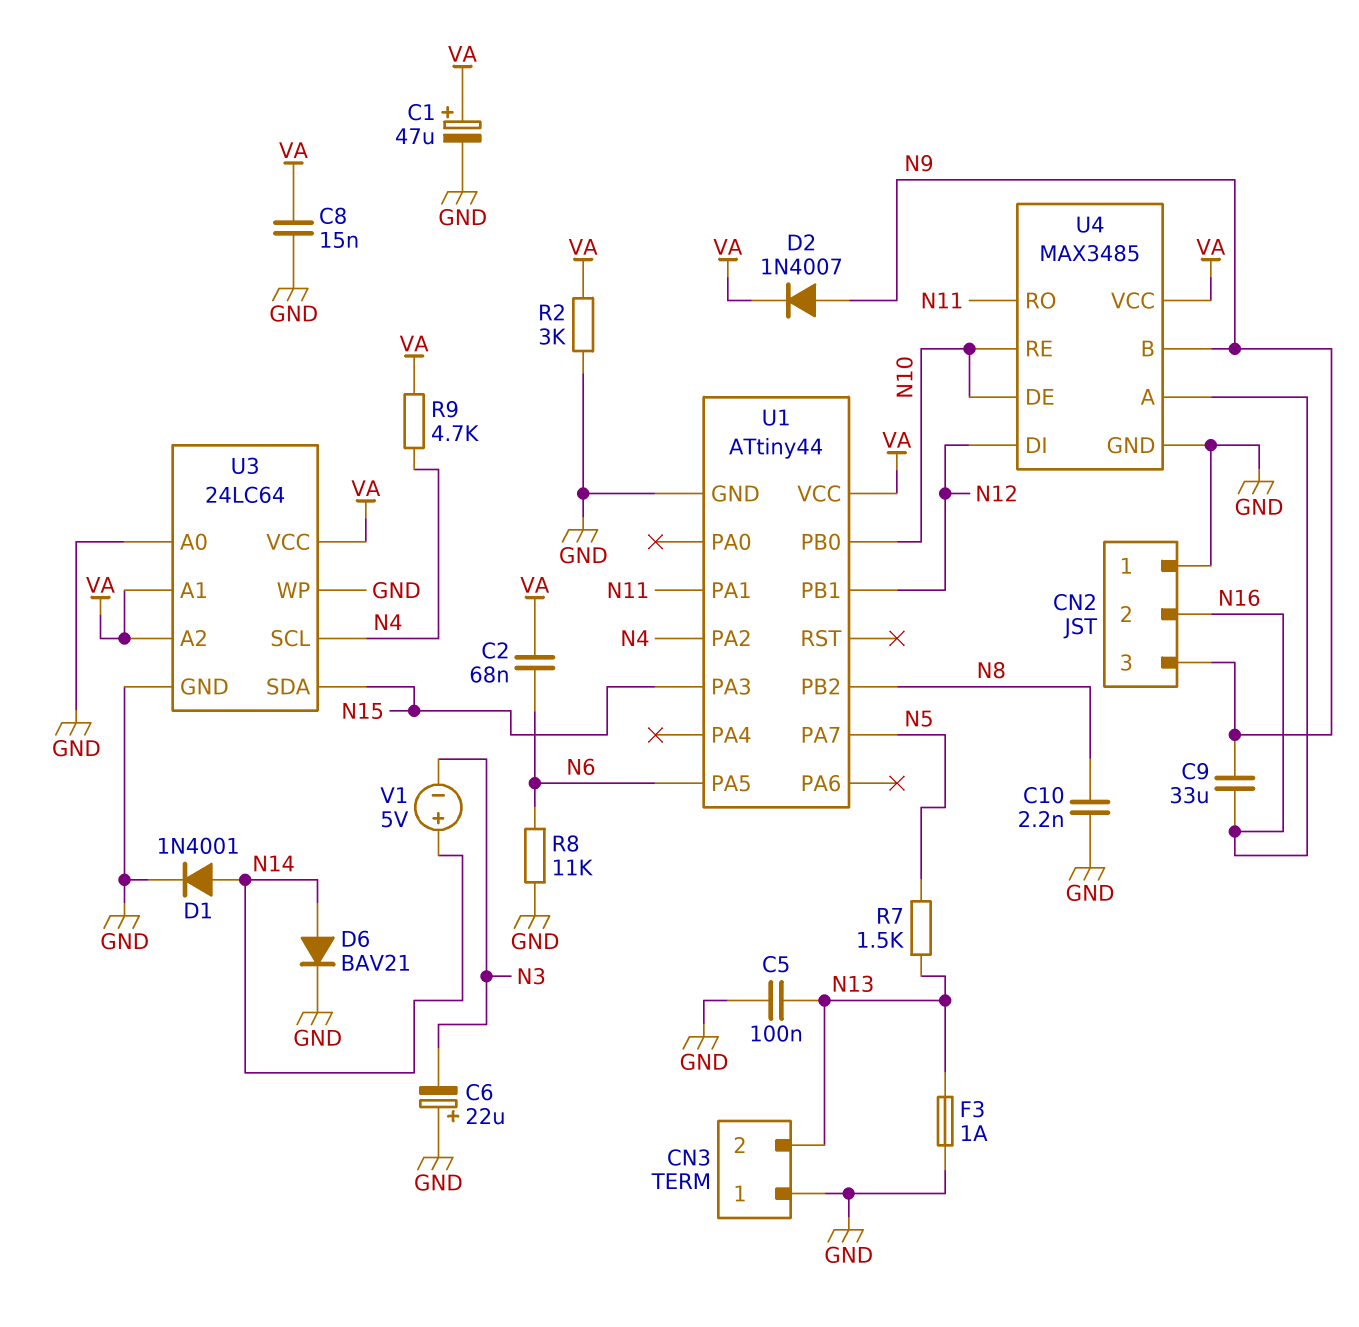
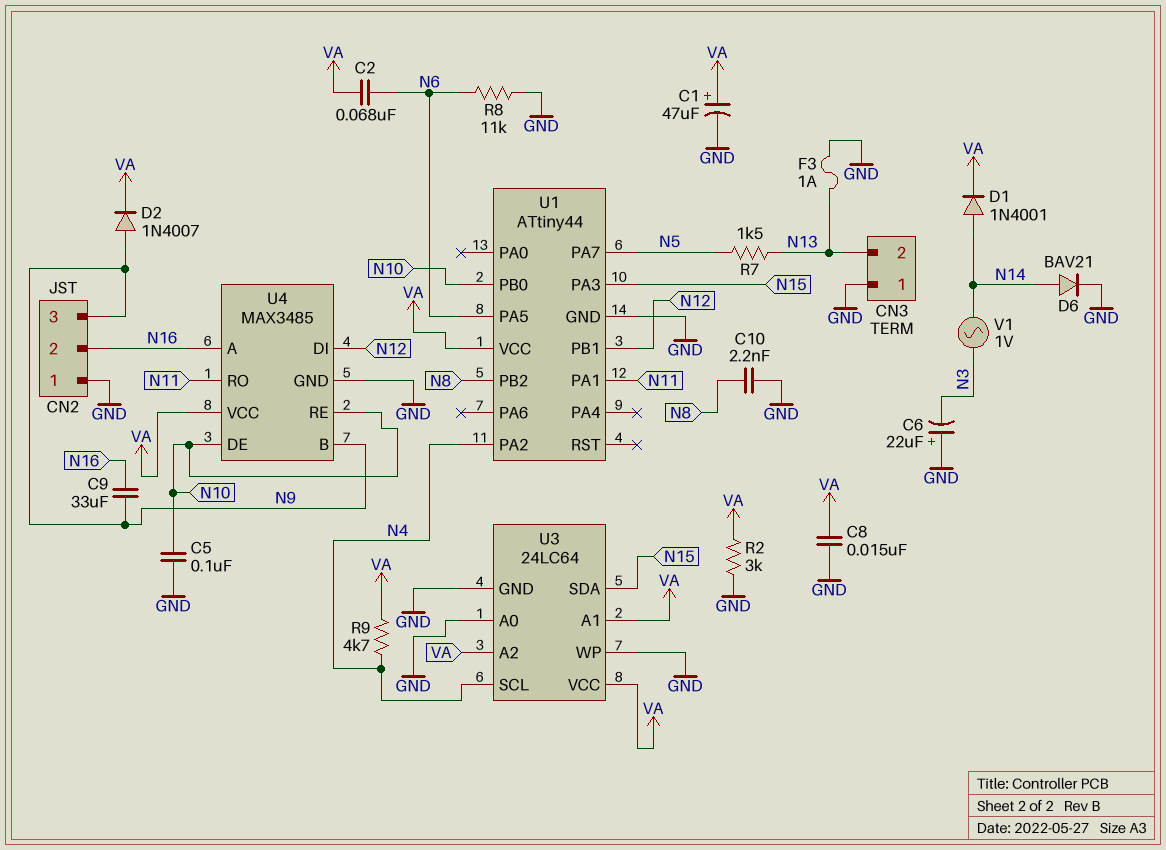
C5: 100nF (GND, N13) -> 100nF (GND, N10)
D1: diode 1N4001 (A N14, K GND) -> diode 1N4001 (A N14, K VA)
V1: 5V (plus N14, minus N3) -> AC 1V (N3, N14)

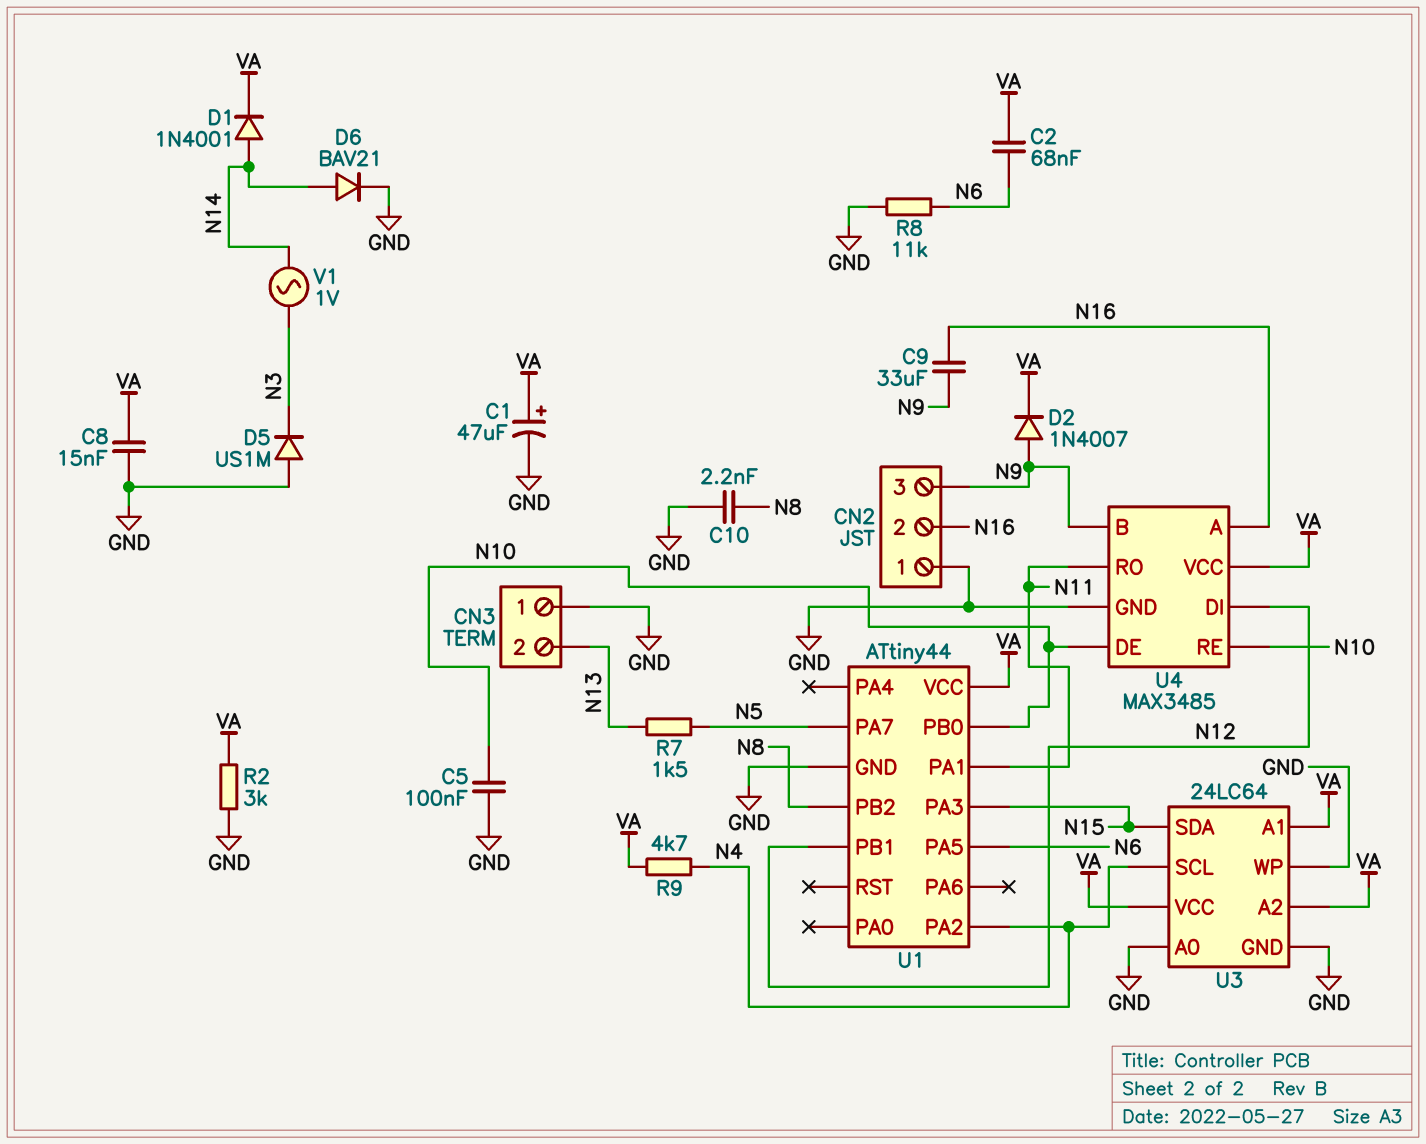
C6: 22uF (plus GND, minus N3) -> none
D5: none -> diode US1M (A GND, K N3)
F3: 1A (GND, N13) -> none

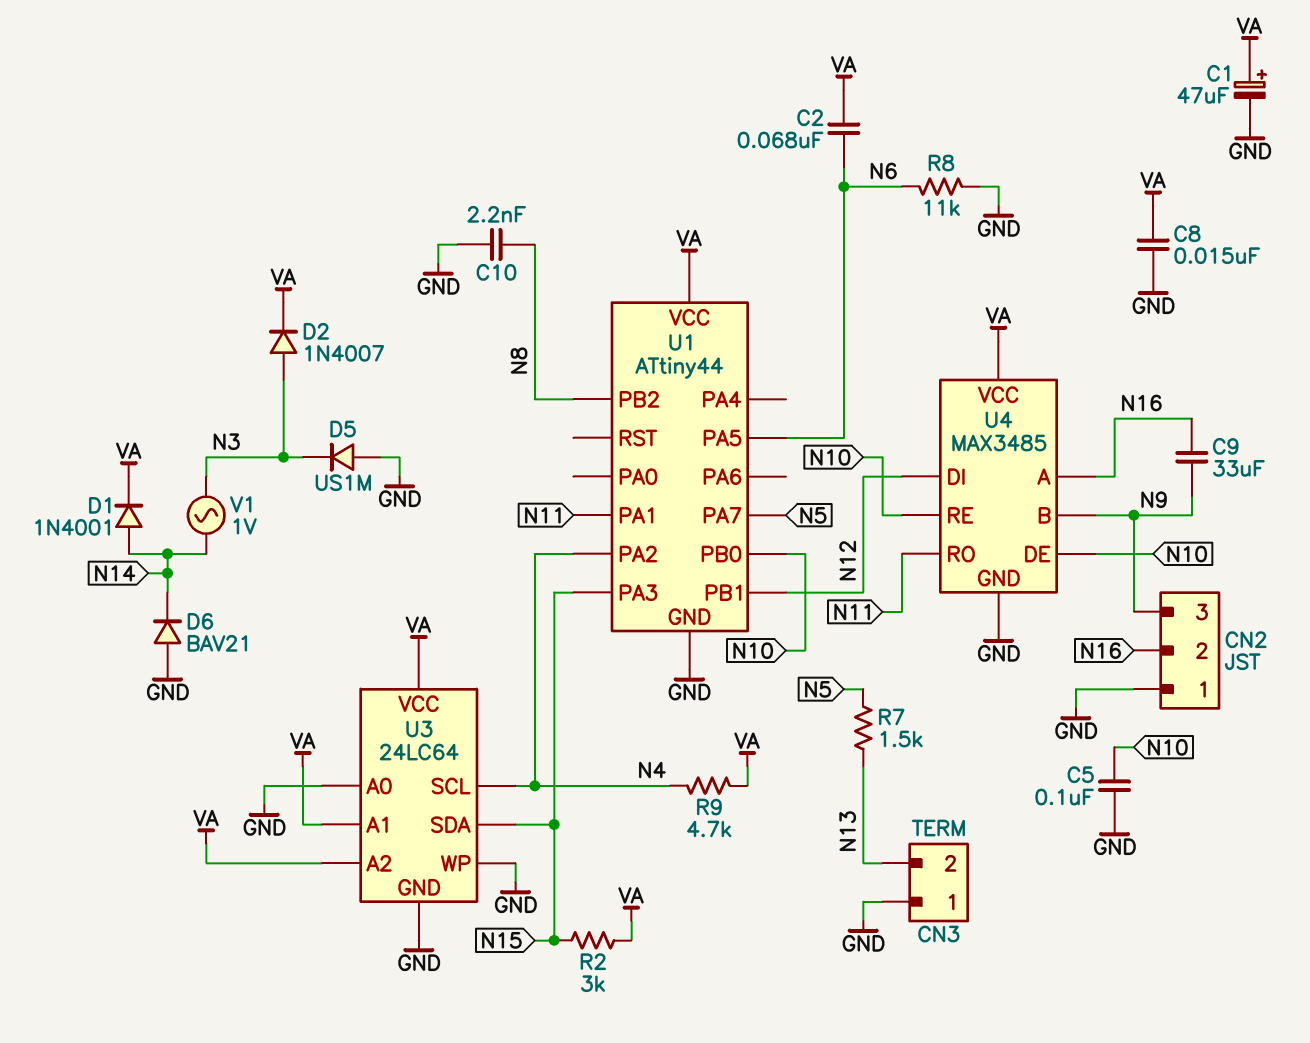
D2: diode 1N4007 (A N9, K VA) -> diode 1N4007 (A N3, K VA)
D6: diode BAV21 (A N14, K GND) -> diode BAV21 (A GND, K N14)
R2: 3k (GND, VA) -> 3k (N15, VA)

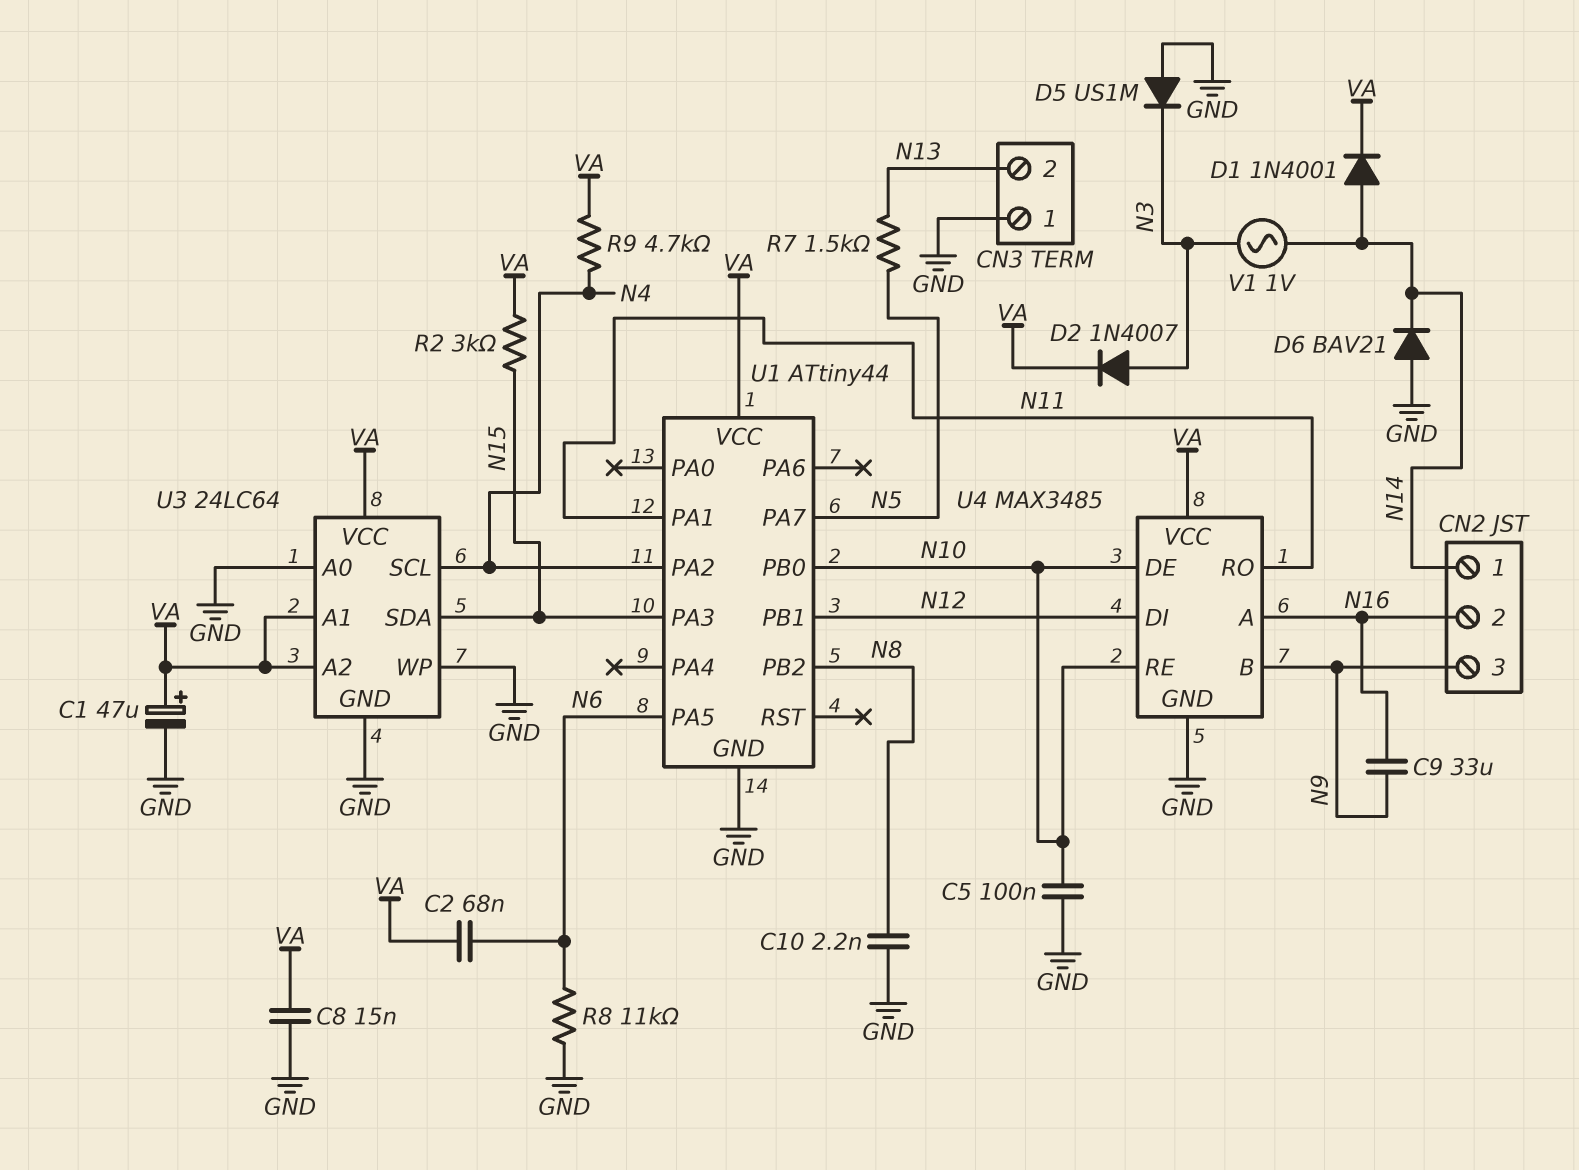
CN2 pin 1: GND -> N14

